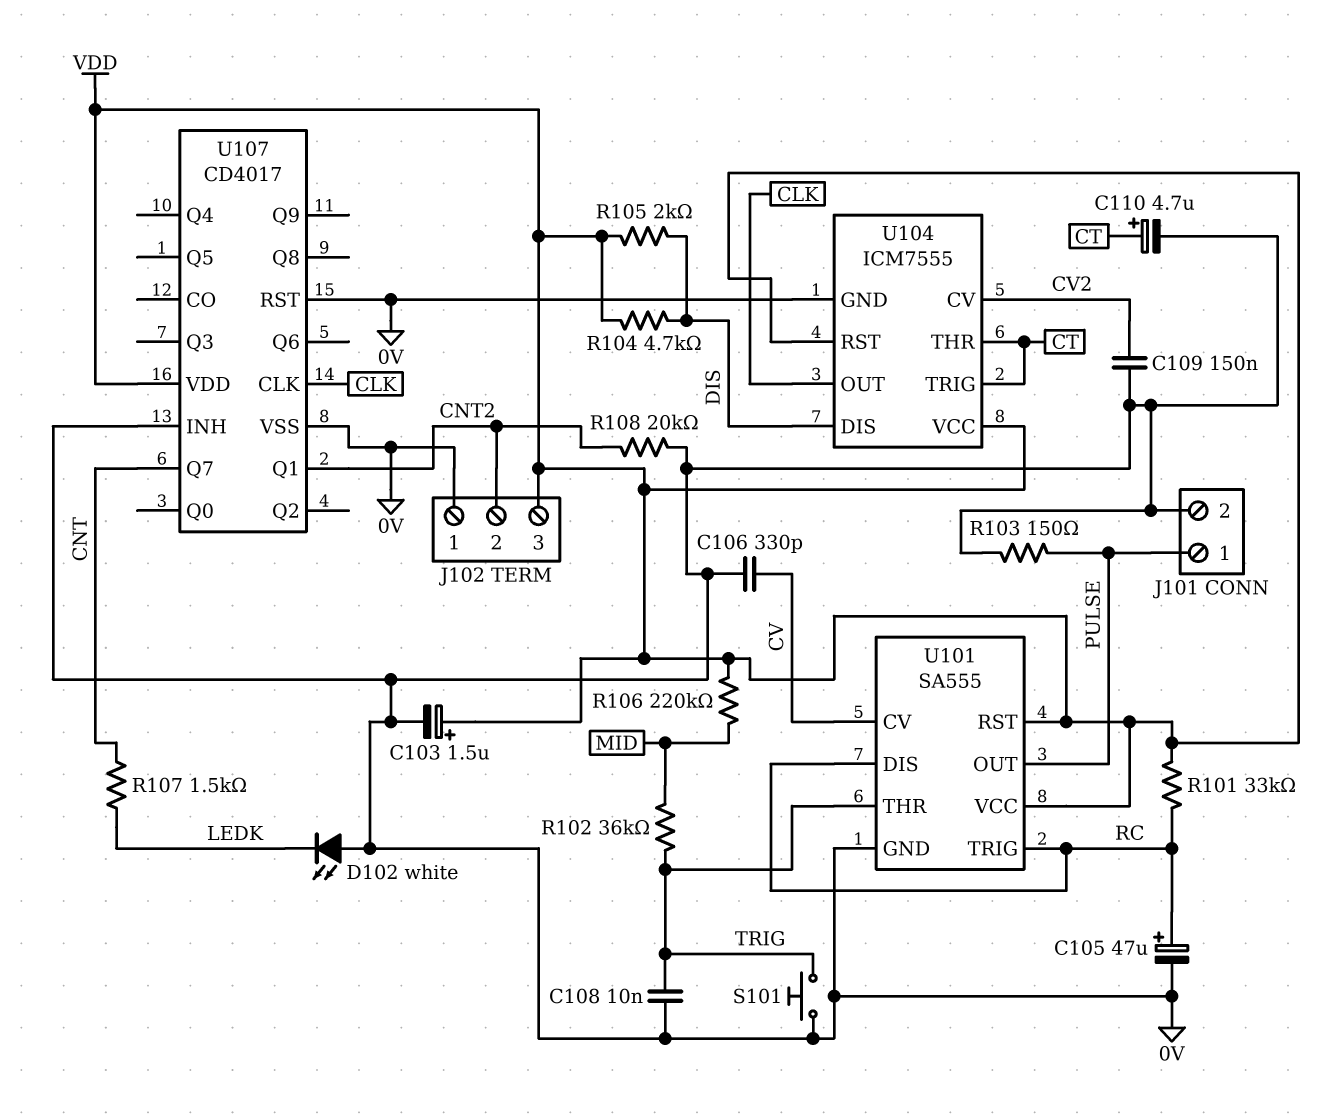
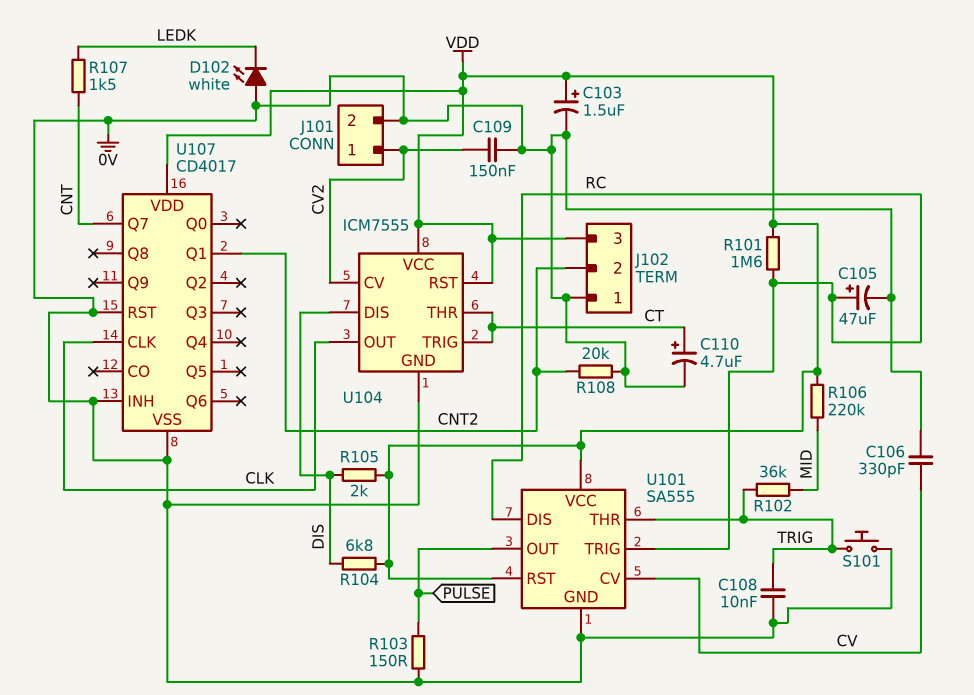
J101 pin 1: PULSE -> CV2
R101: 33k (RC, VDD) -> 1.6M (RC, VDD)
R104: 4.7k (DIS, VDD) -> 6.8k (DIS, VDD)

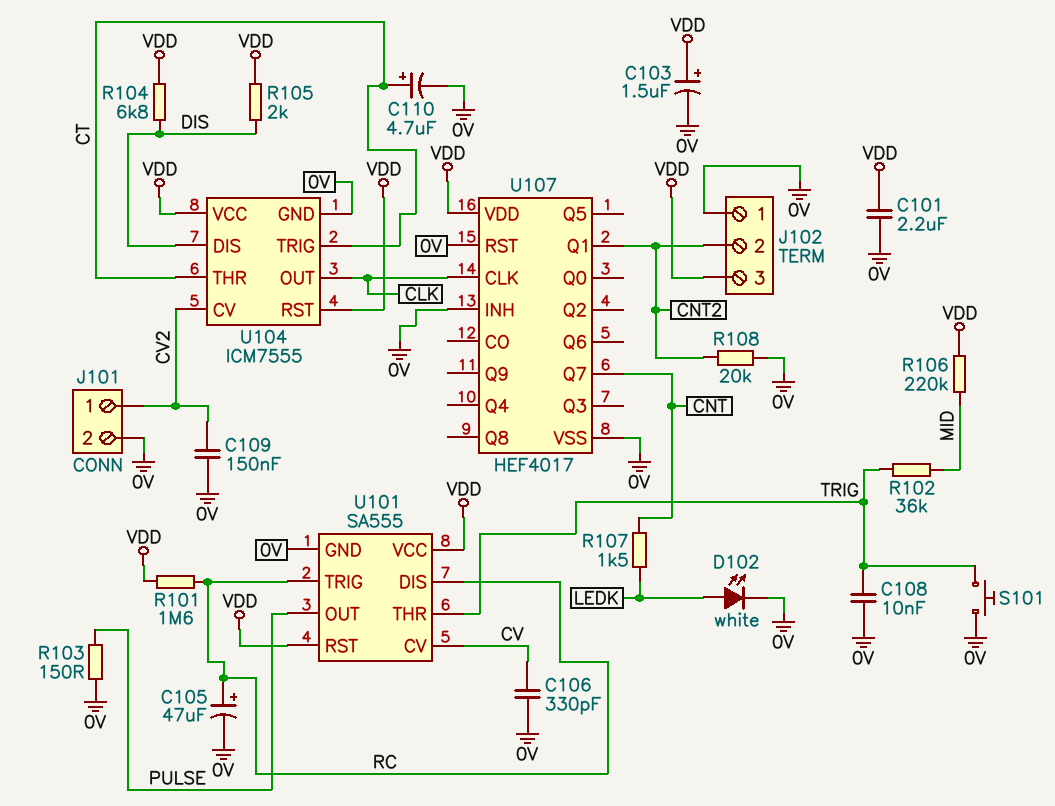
C101: none -> 2.2uF (0V, VDD)
D102: LED white (A 0V, K LEDK) -> LED white (A LEDK, K 0V)
U107: CD4017 -> HEF4017

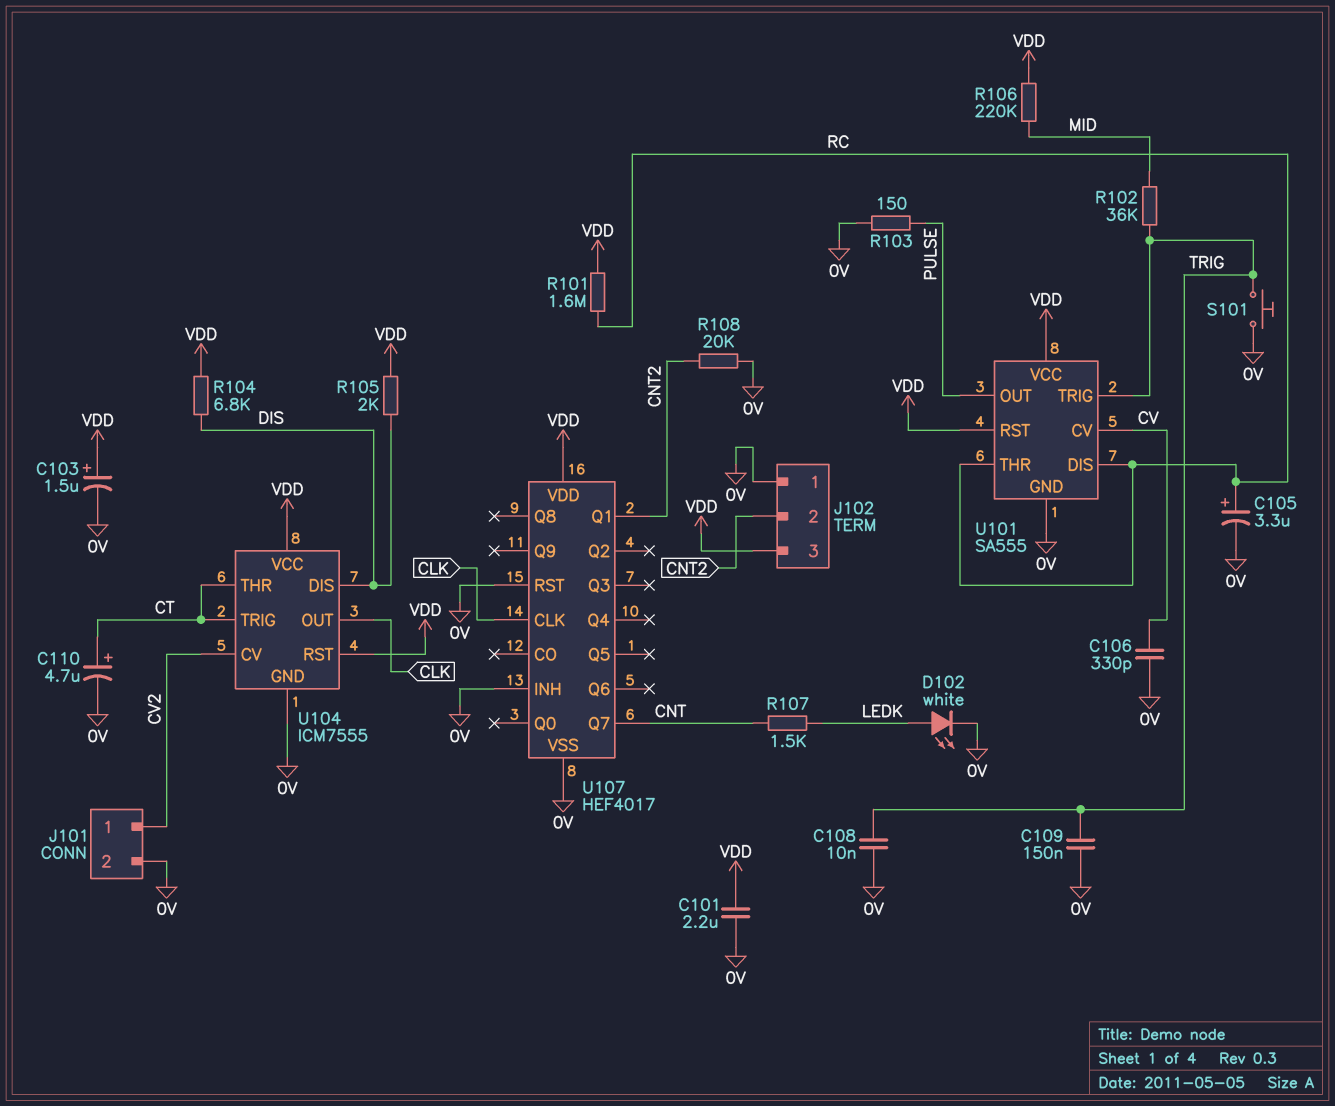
C105: 47uF (plus RC, minus 0V) -> 3.3uF (plus RC, minus 0V)
C109: 150nF (0V, CV2) -> 150nF (0V, TRIG)
U101 pin THR: TRIG -> RC
U101 pin TRIG: RC -> TRIG

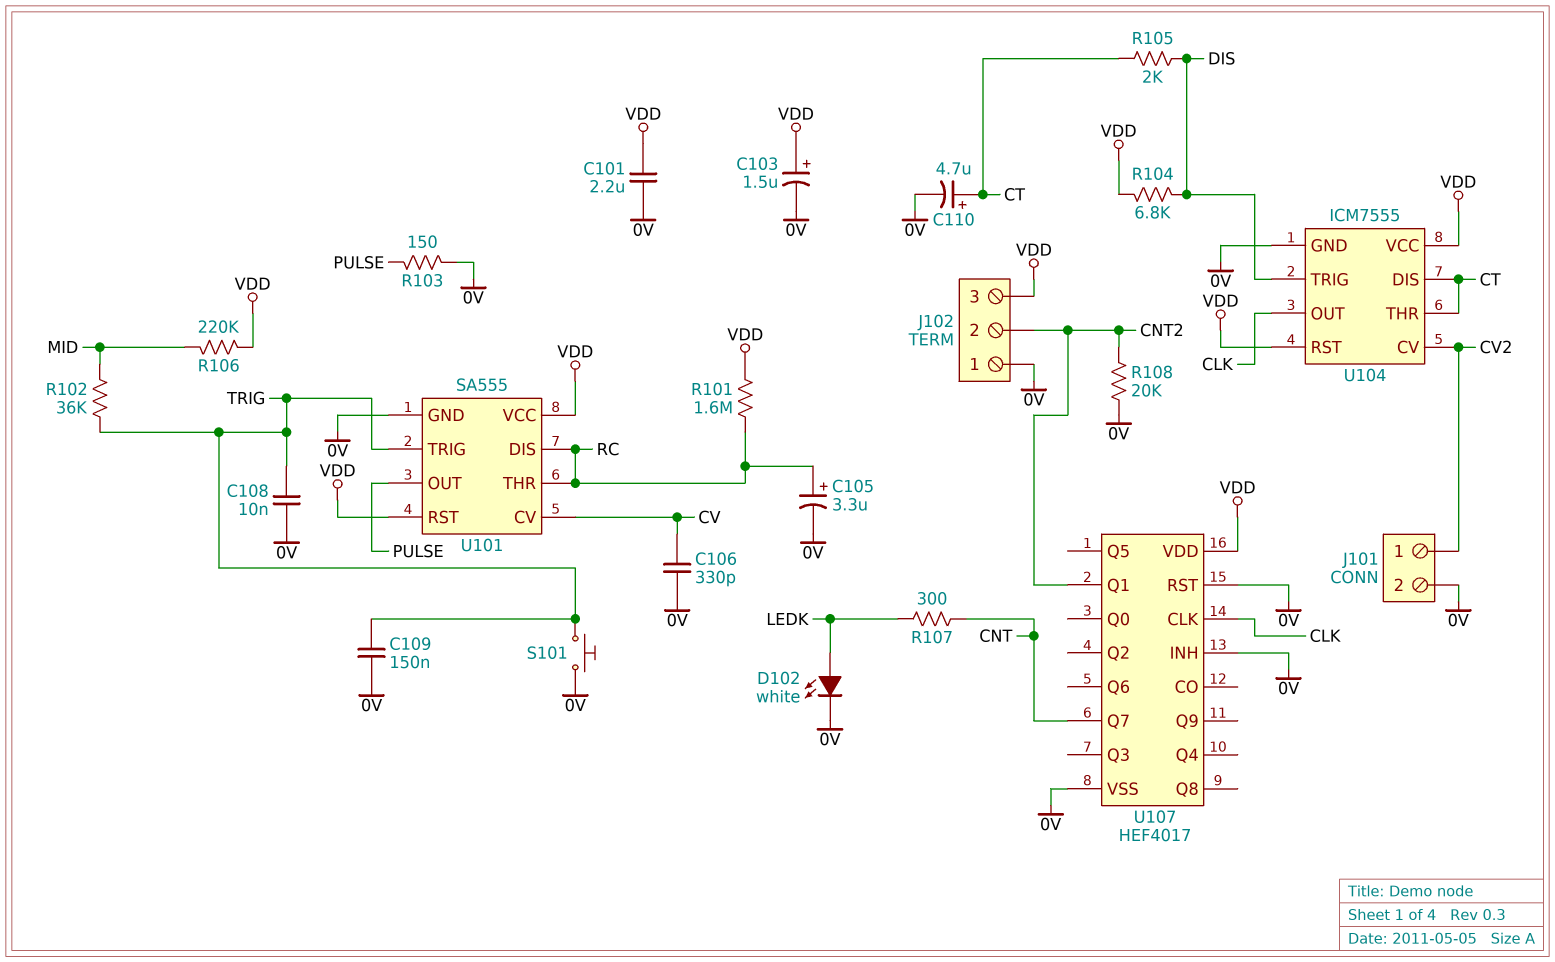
R105: 2k (DIS, VDD) -> 2k (CT, DIS)
R107: 1.5k (CNT, LEDK) -> 300 (CNT, LEDK)
U104 pin DIS: DIS -> CT
U104 pin TRIG: CT -> DIS

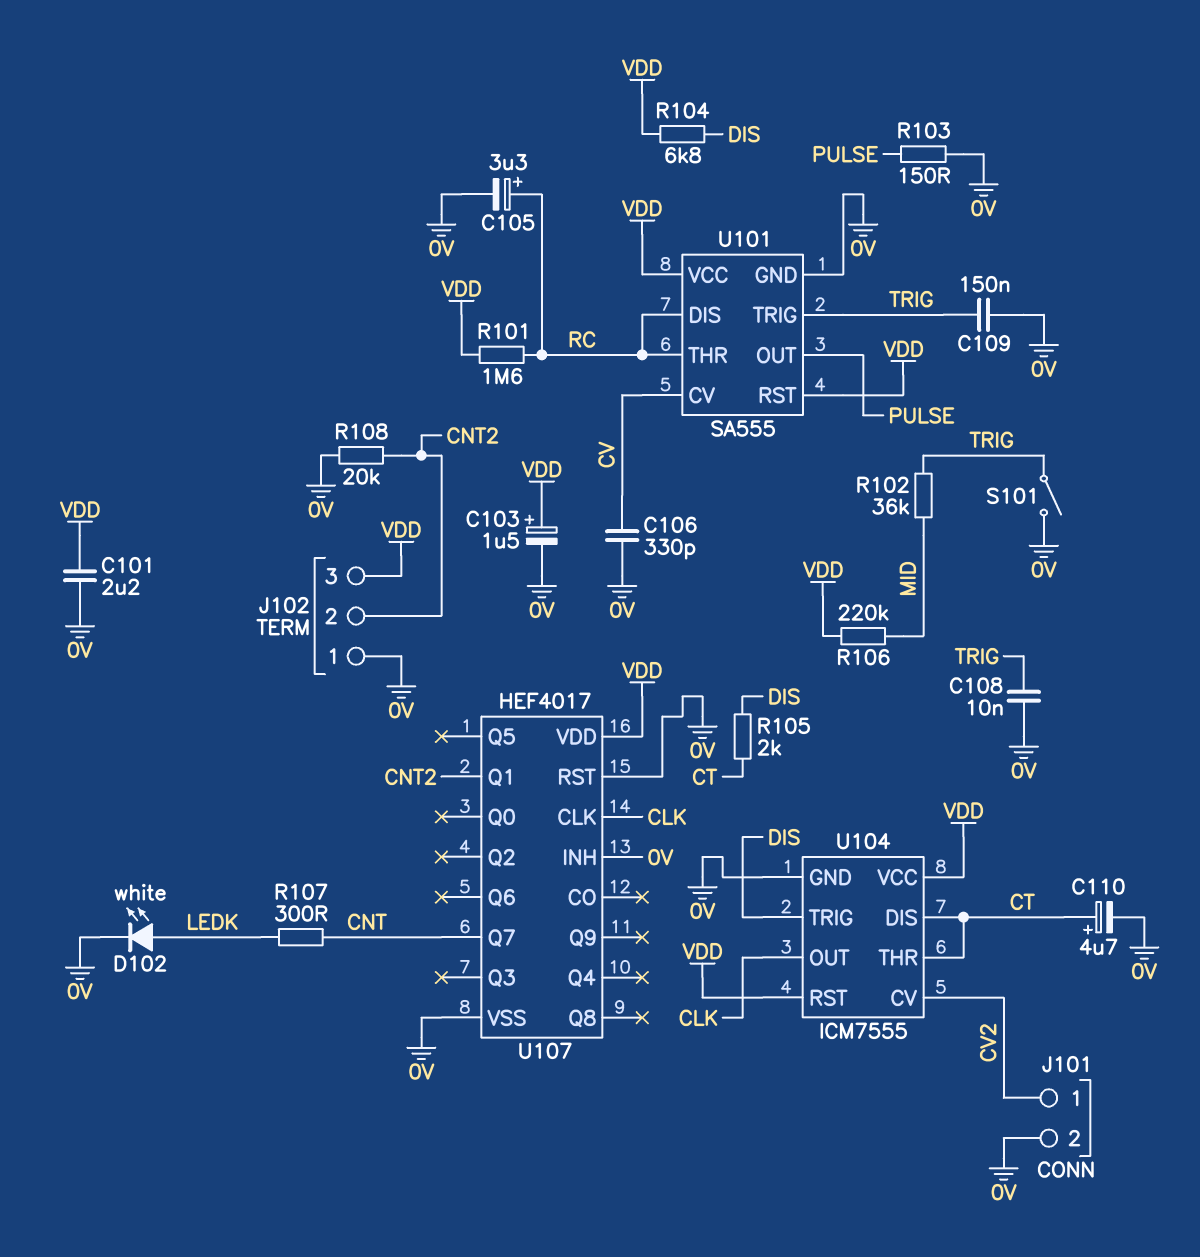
S101: button (0V, TRIG) -> switch (0V, TRIG)

